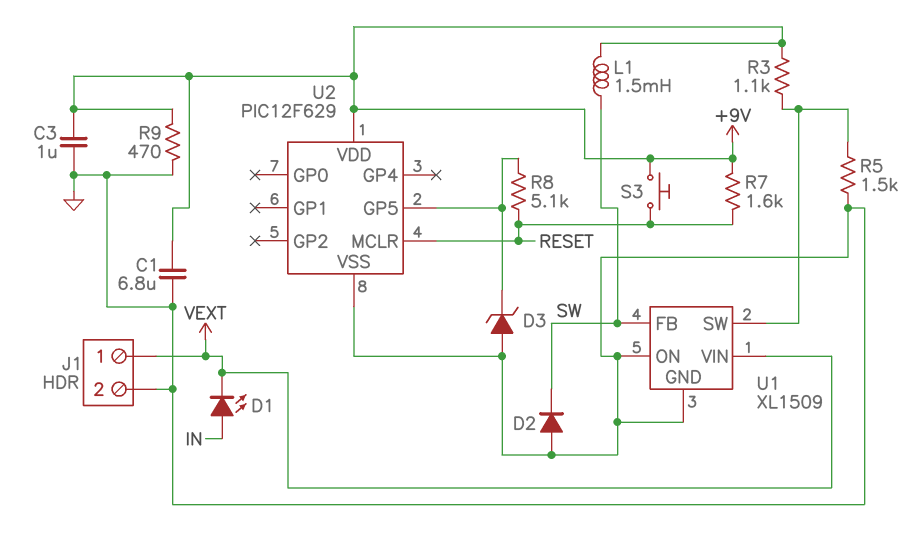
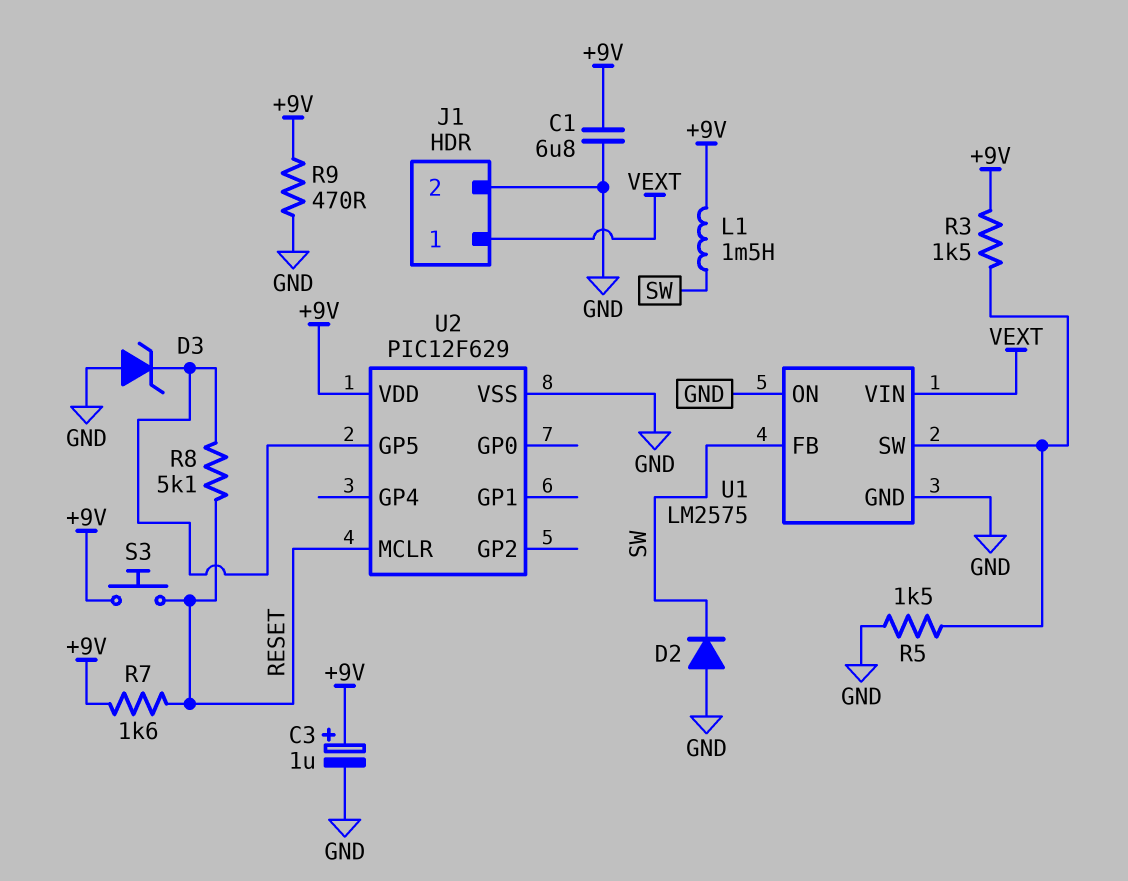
C3: 1uF (+9V, GND) -> 1uF (plus +9V, minus GND)
D1: LED (A IN, K VEXT) -> none
R3: 1.1k (+9V, U1/SW) -> 1.5k (+9V, U1/SW)
U1: XL1509 -> LM2575

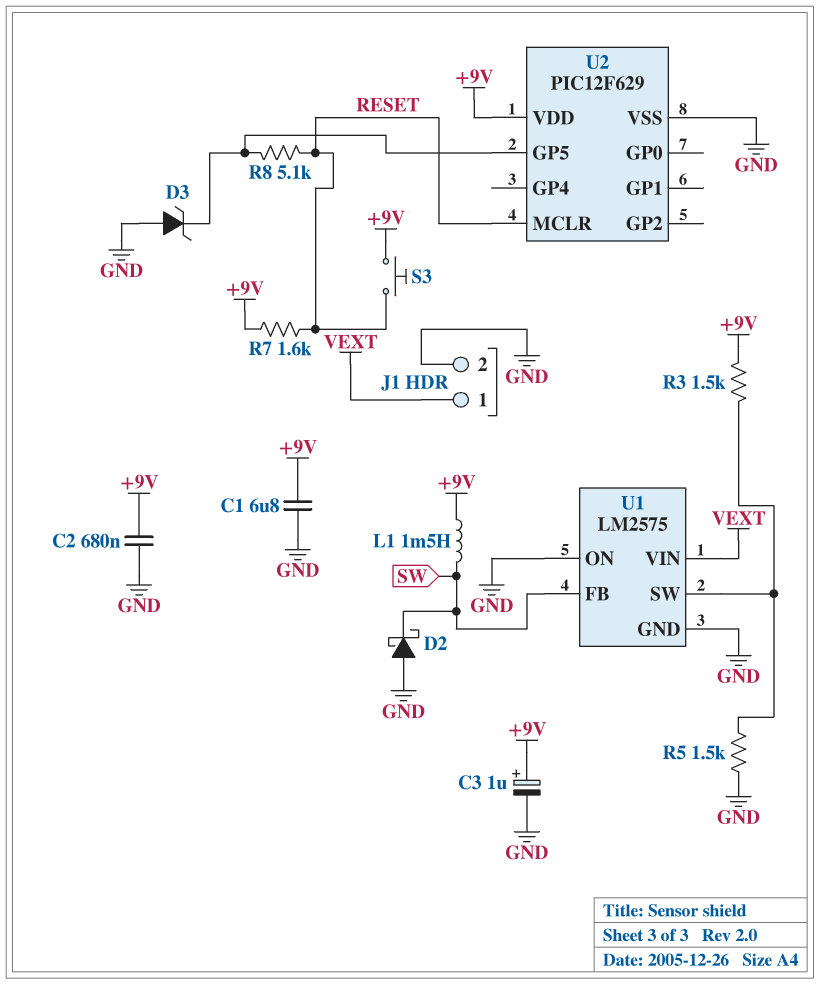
C2: none -> 680nF (+9V, GND)
D2: diode (A GND, K SW) -> schottky (A GND, K SW)
R9: 470 (+9V, GND) -> none

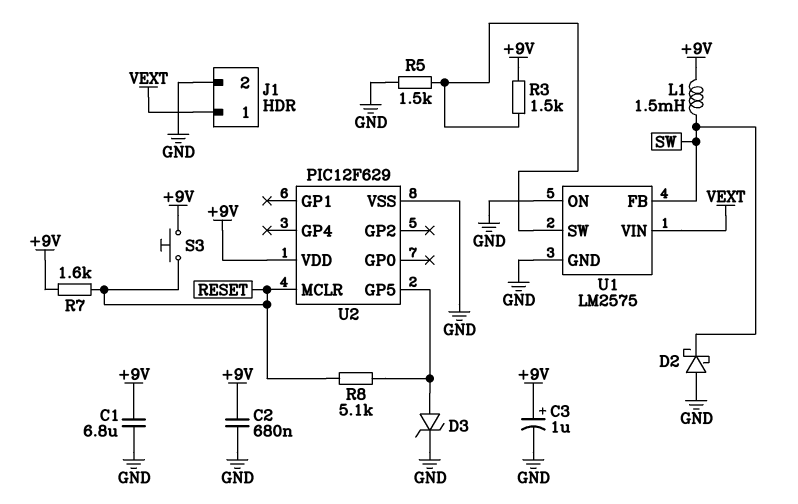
D3: zener (A GND, K U2/GP5) -> zener (A U2/GP5, K GND)

